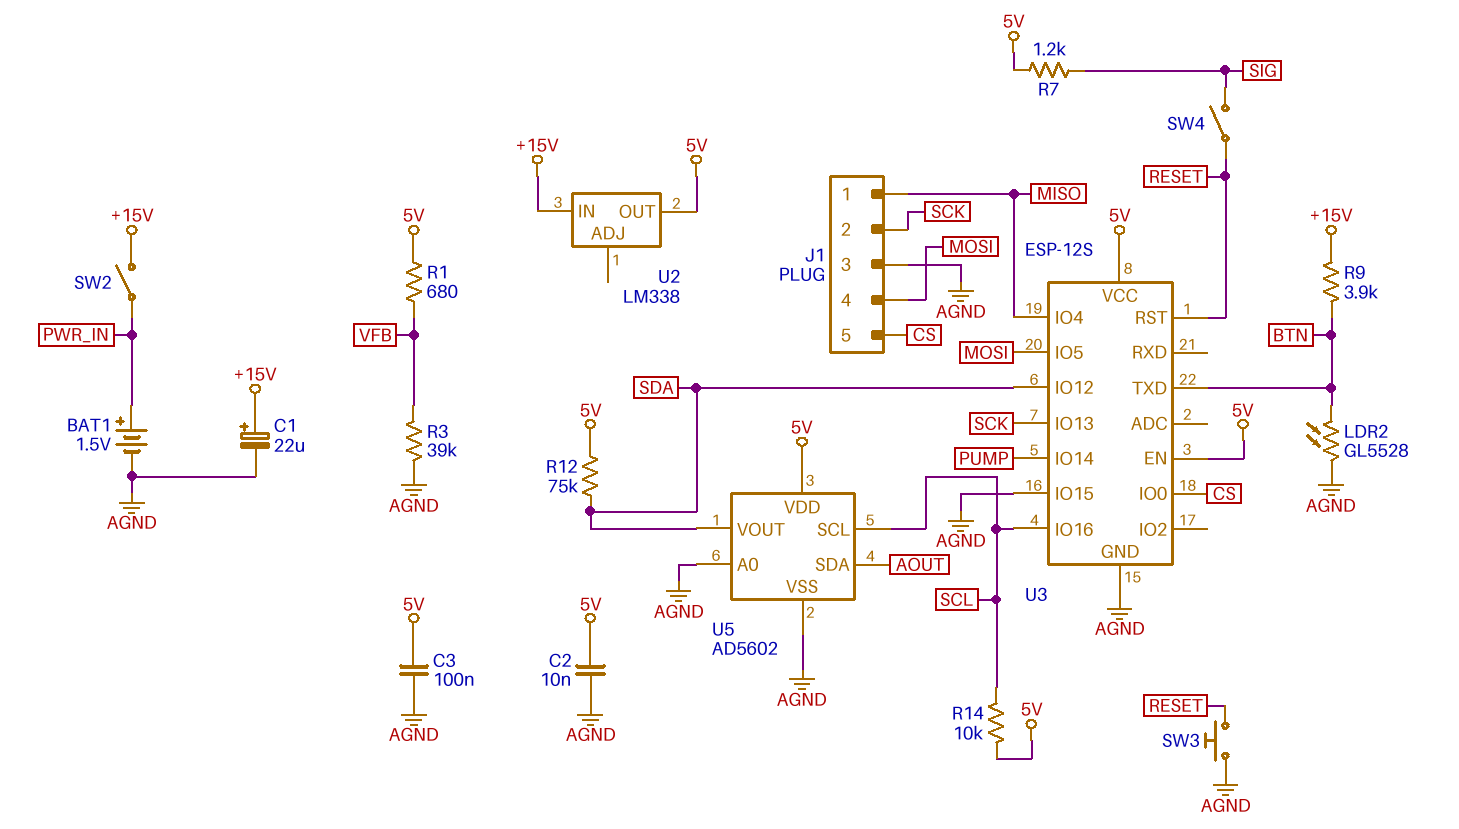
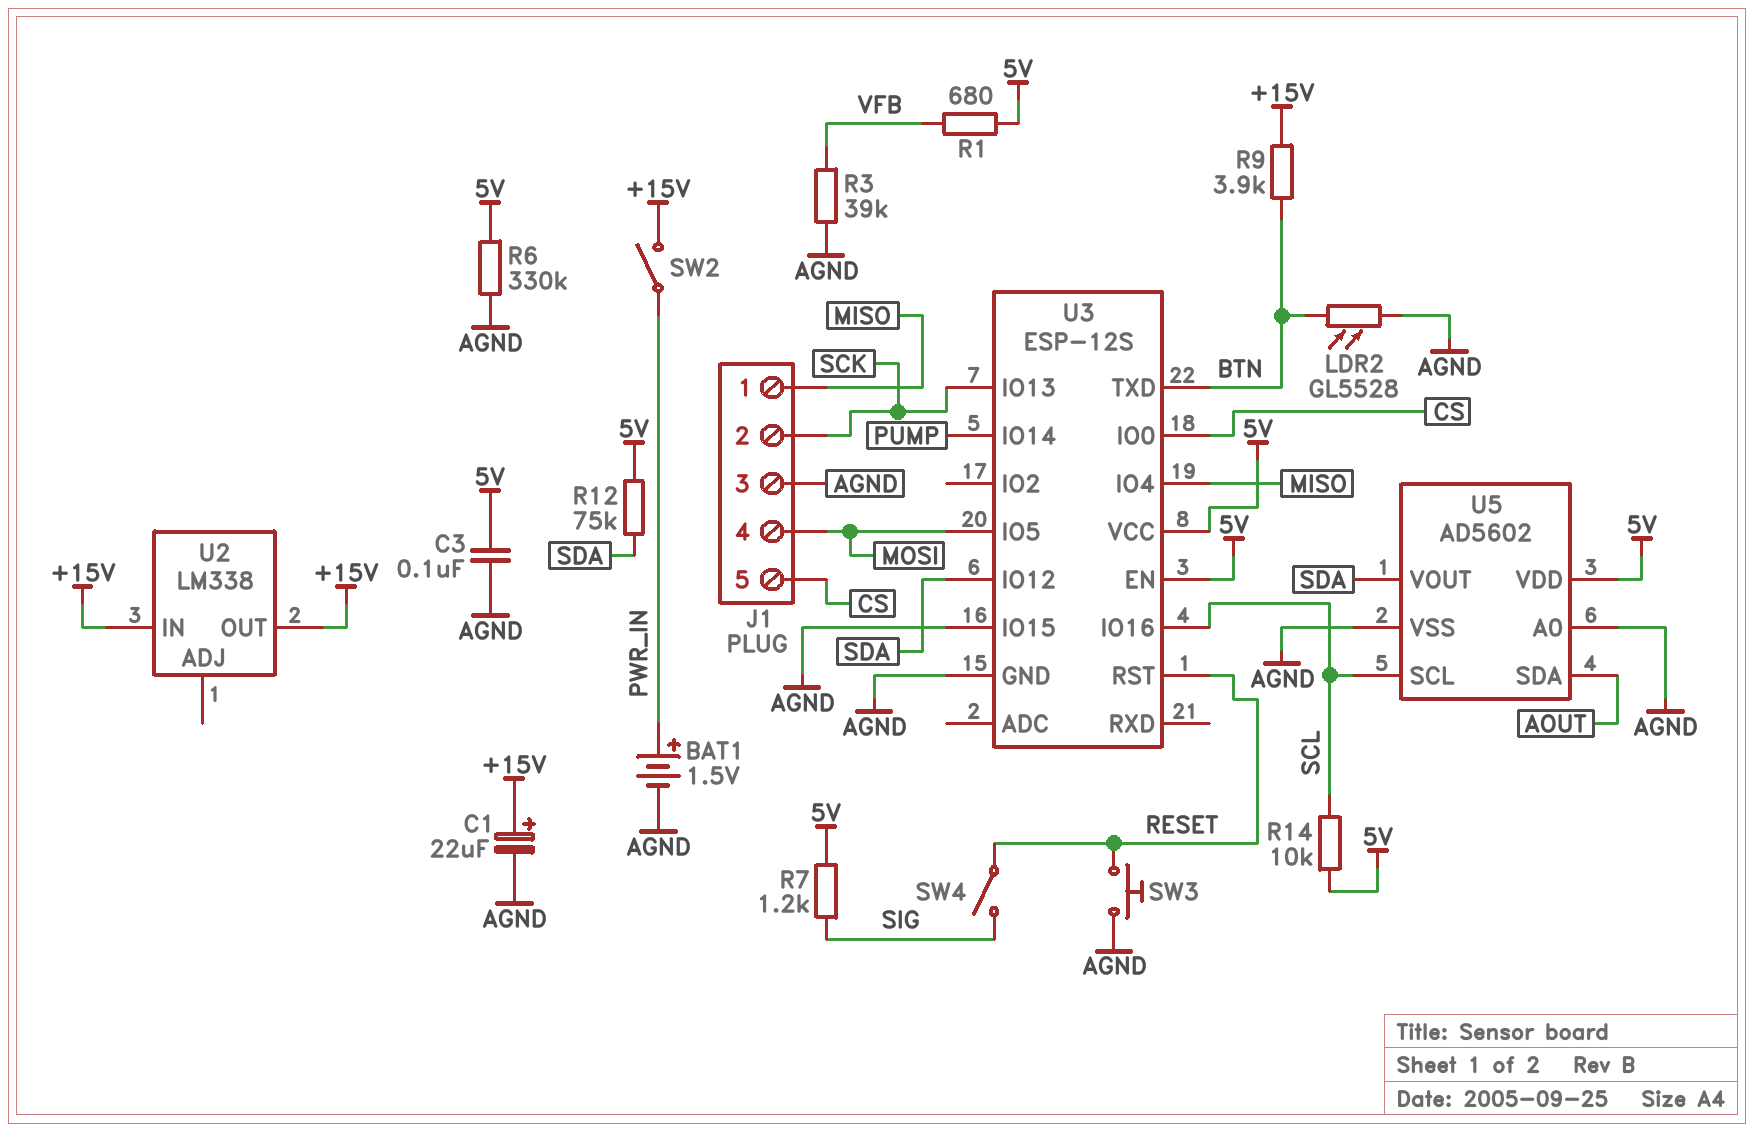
C2: 10nF (5V, AGND) -> none
R6: none -> 330k (5V, AGND)
U2 pin OUT: 5V -> +15V

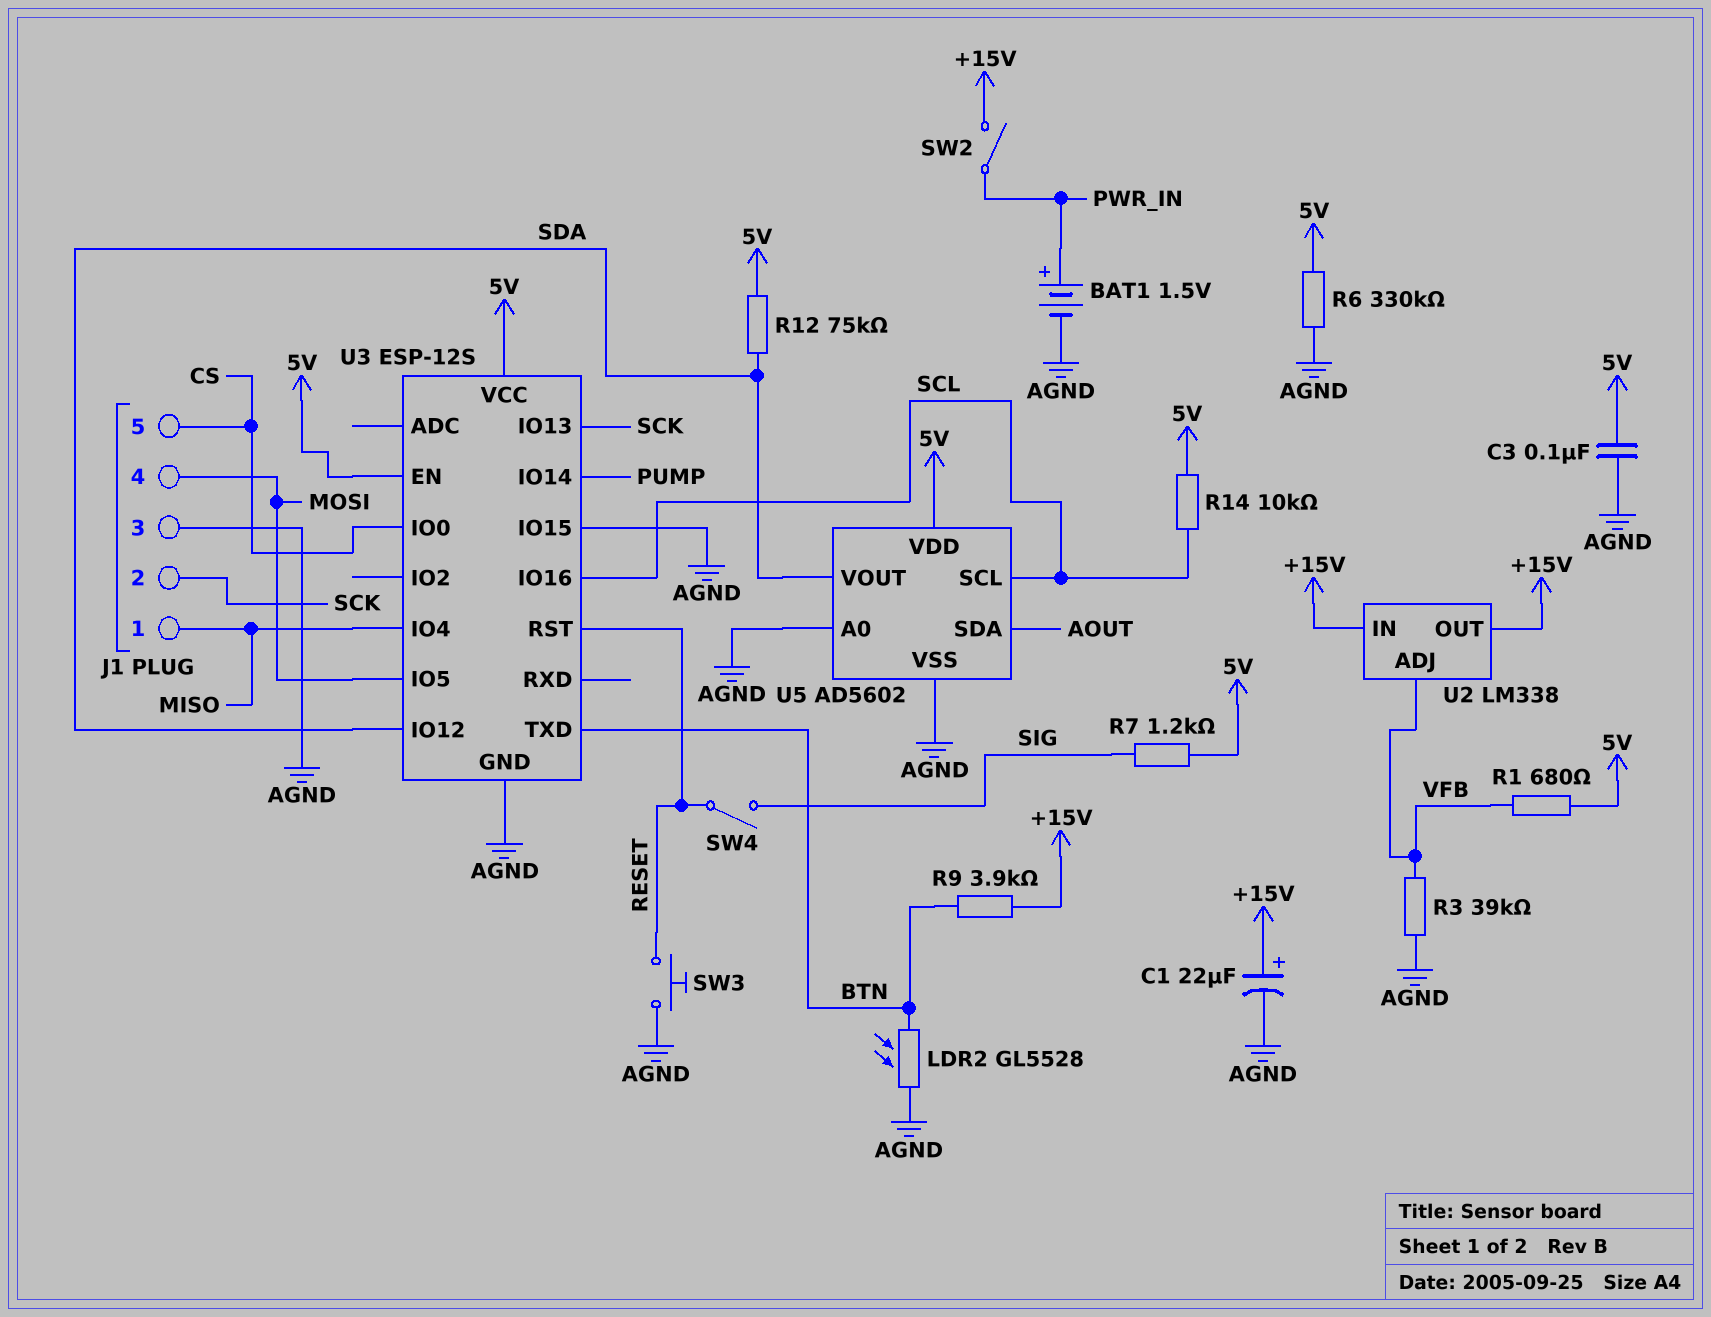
U2 pin ADJ: none -> VFB

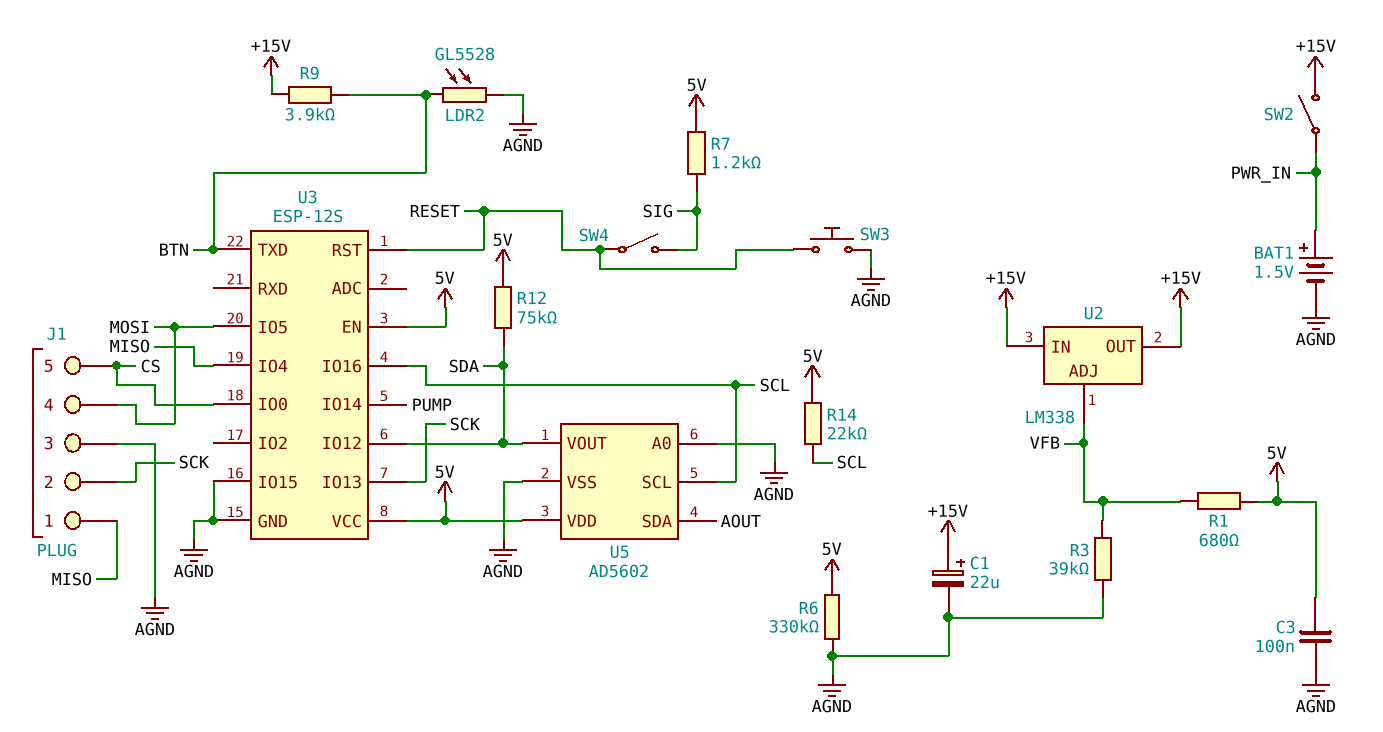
R14: 10k (5V, SCL) -> 22k (5V, SCL)

